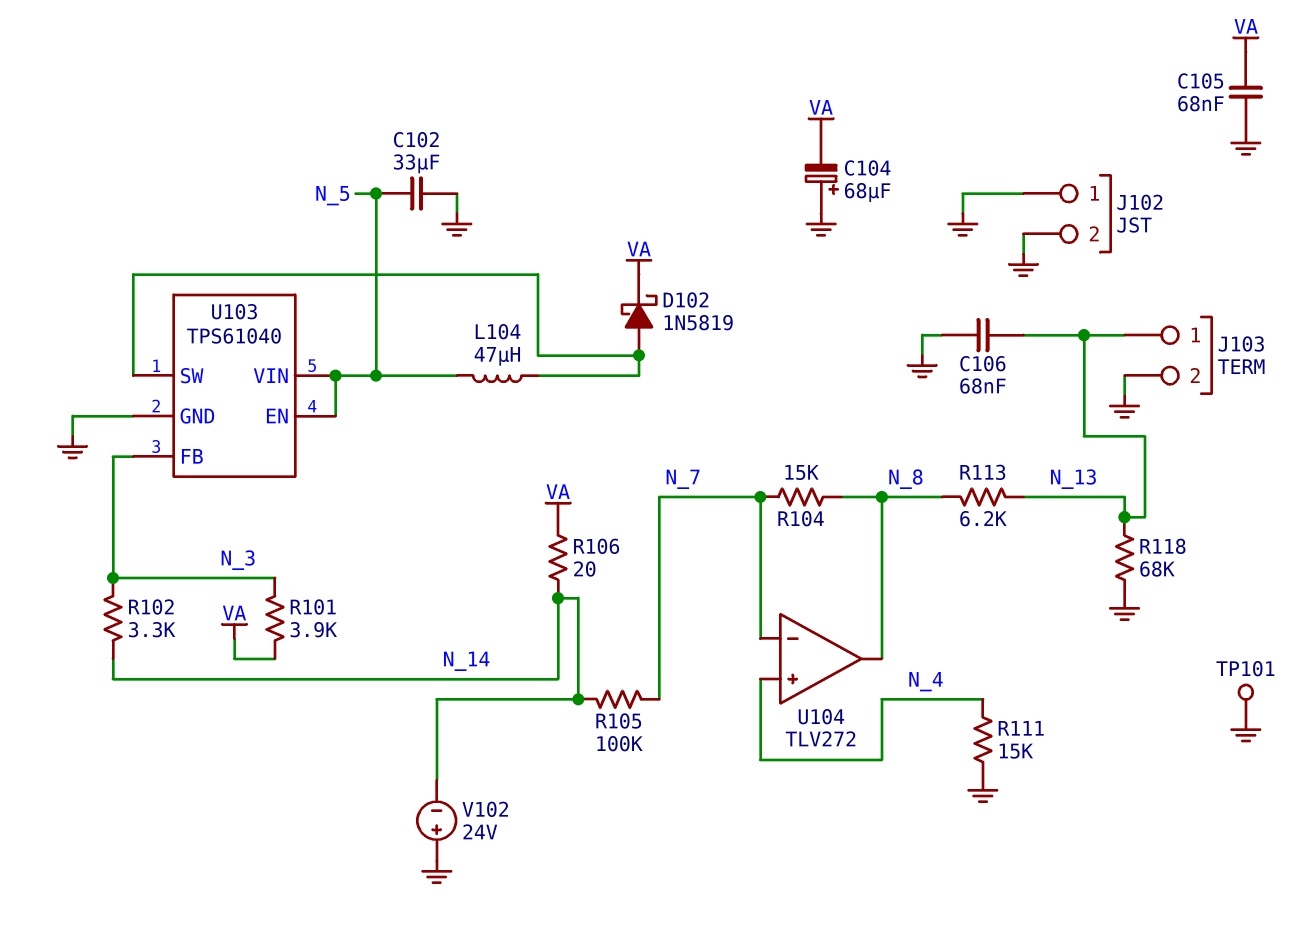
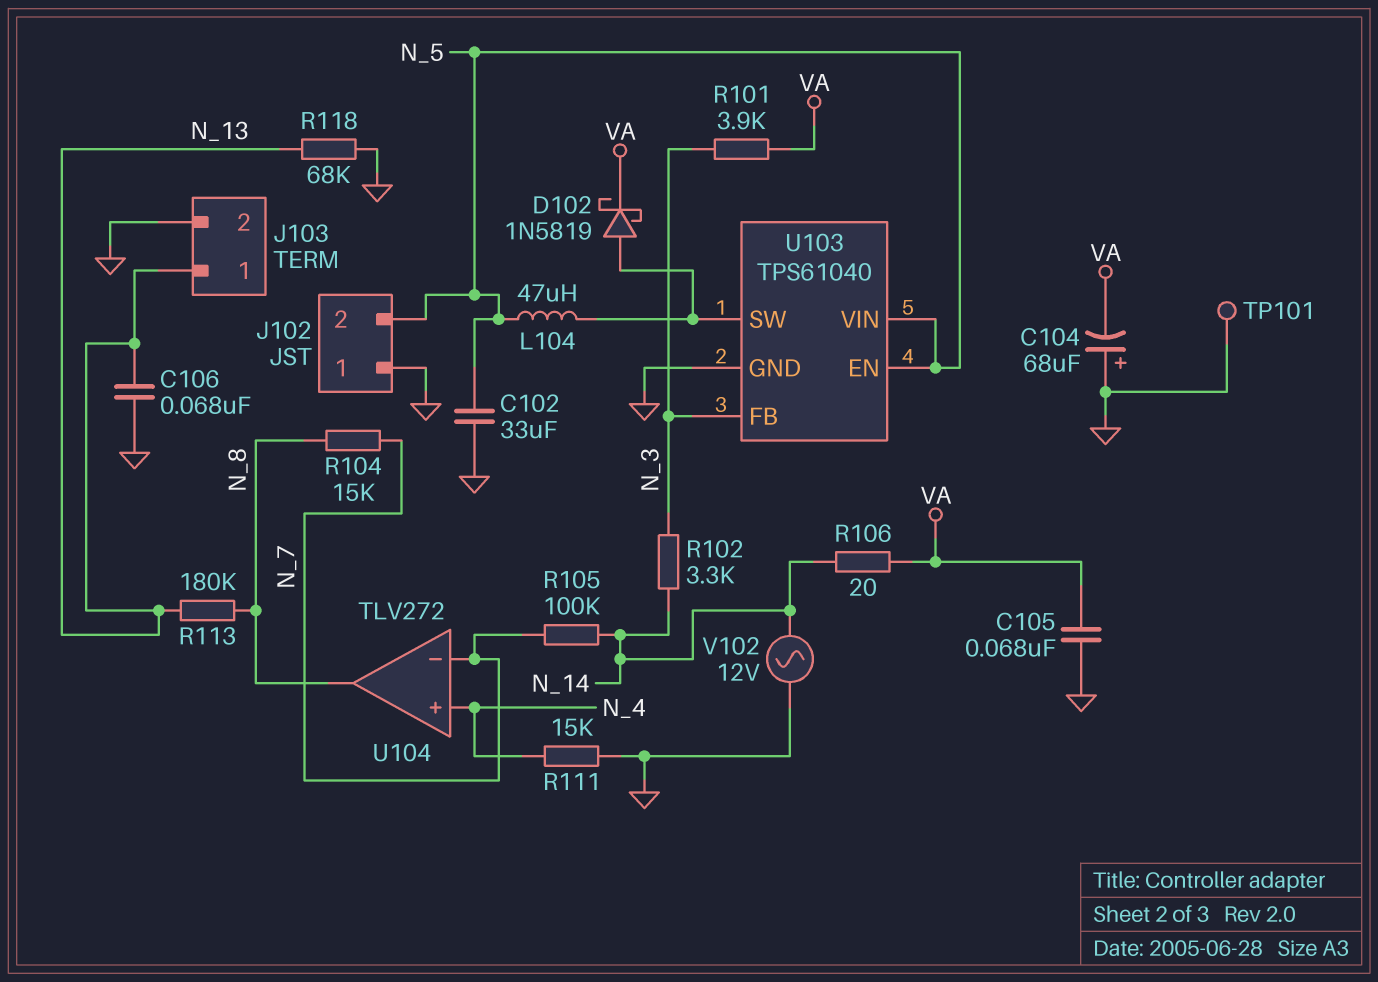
J102 pin 2: GND -> N_5
R113: 6.2k (N_8, N_13) -> 180k (N_8, N_13)
V102: 24V (plus GND, minus N_14) -> AC 12V (GND, N_14)

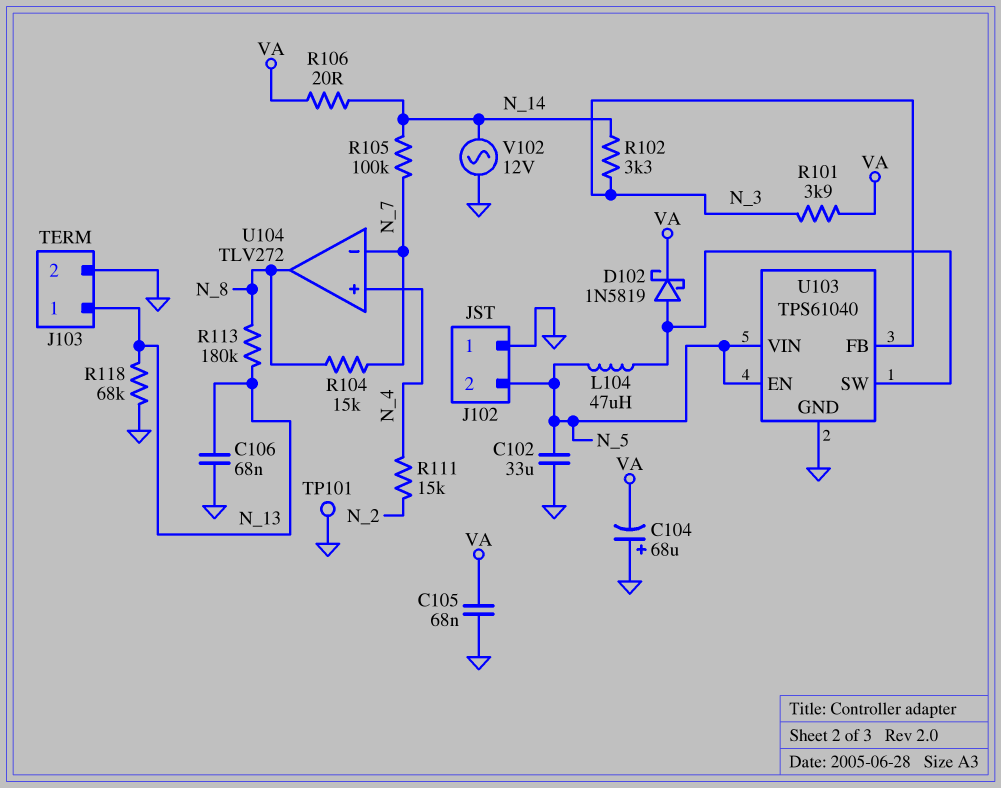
R111: 15k (GND, N_4) -> 15k (N_2, N_4)

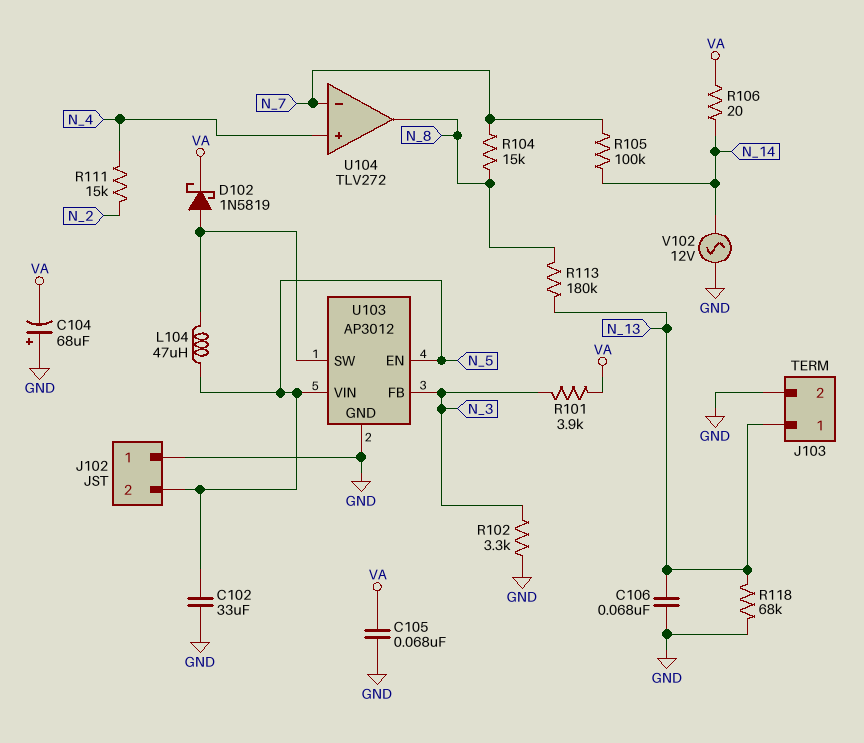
R102: 3.3k (N_3, N_14) -> 3.3k (GND, N_3)
TP101: test point (GND) -> none
U103: TPS61040 -> AP3012

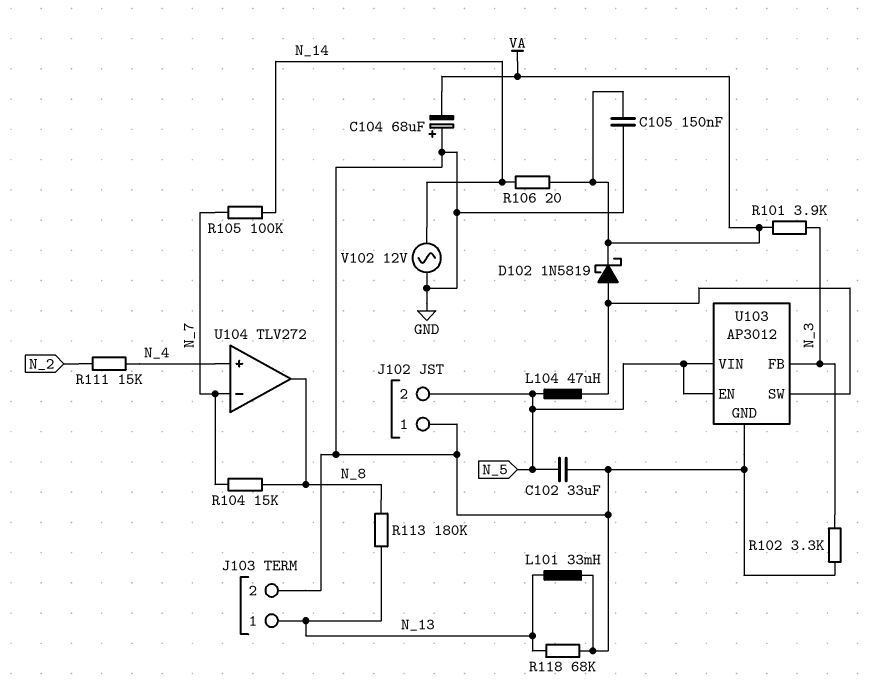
C105: 68nF (GND, VA) -> 150nF (GND, VA)
C106: 68nF (GND, N_13) -> none
L101: none -> 33mH (GND, N_13)

